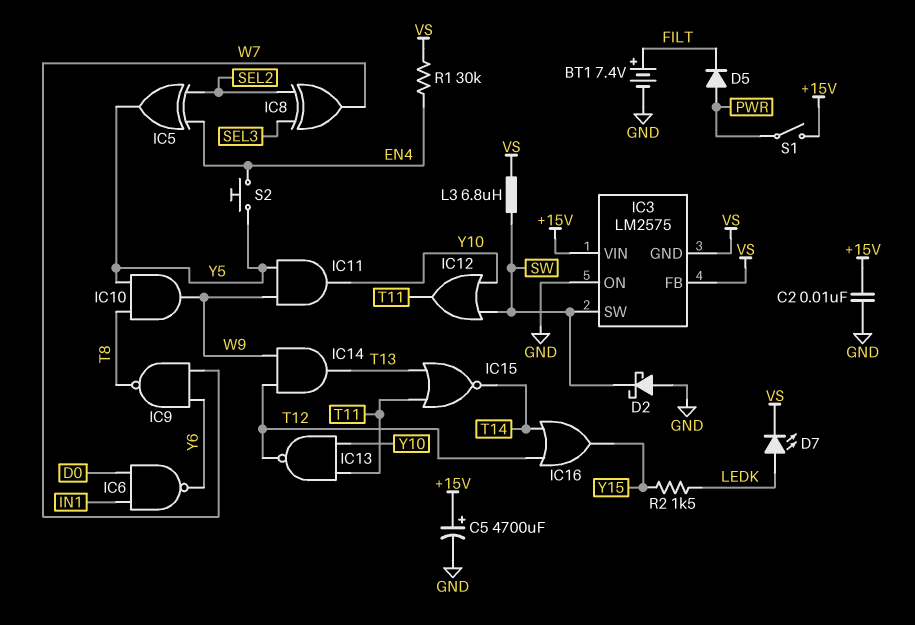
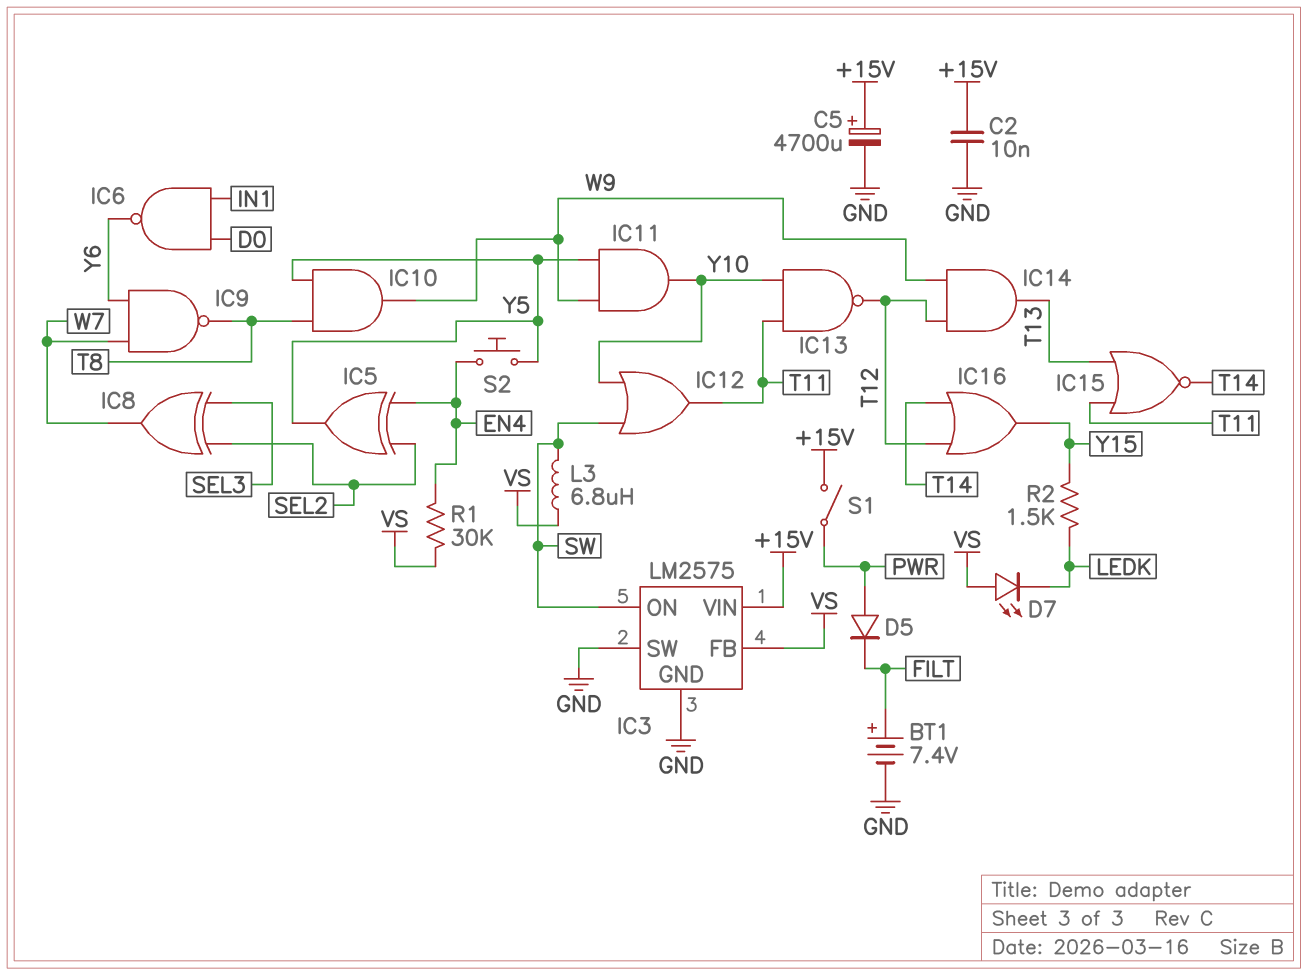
D2: schottky (A GND, K SW) -> none
D7: LED (A LEDK, K VS) -> LED (A VS, K LEDK)
IC3 pin GND: VS -> GND
IC3 pin ON: GND -> SW
IC3 pin SW: SW -> GND

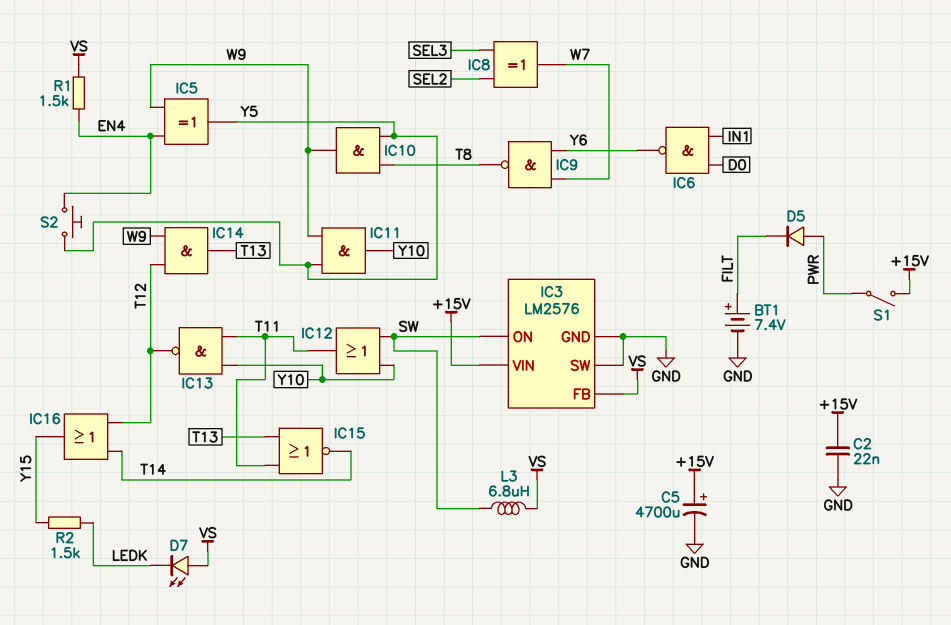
C2: 10nF (+15V, GND) -> 22nF (+15V, GND)
IC3: LM2575 -> LM2576
IC5: XOR (in EN4, in SEL2, out Y5) -> XOR (in EN4, in W9, out Y5)
R1: 30k (EN4, VS) -> 1.5k (EN4, VS)

